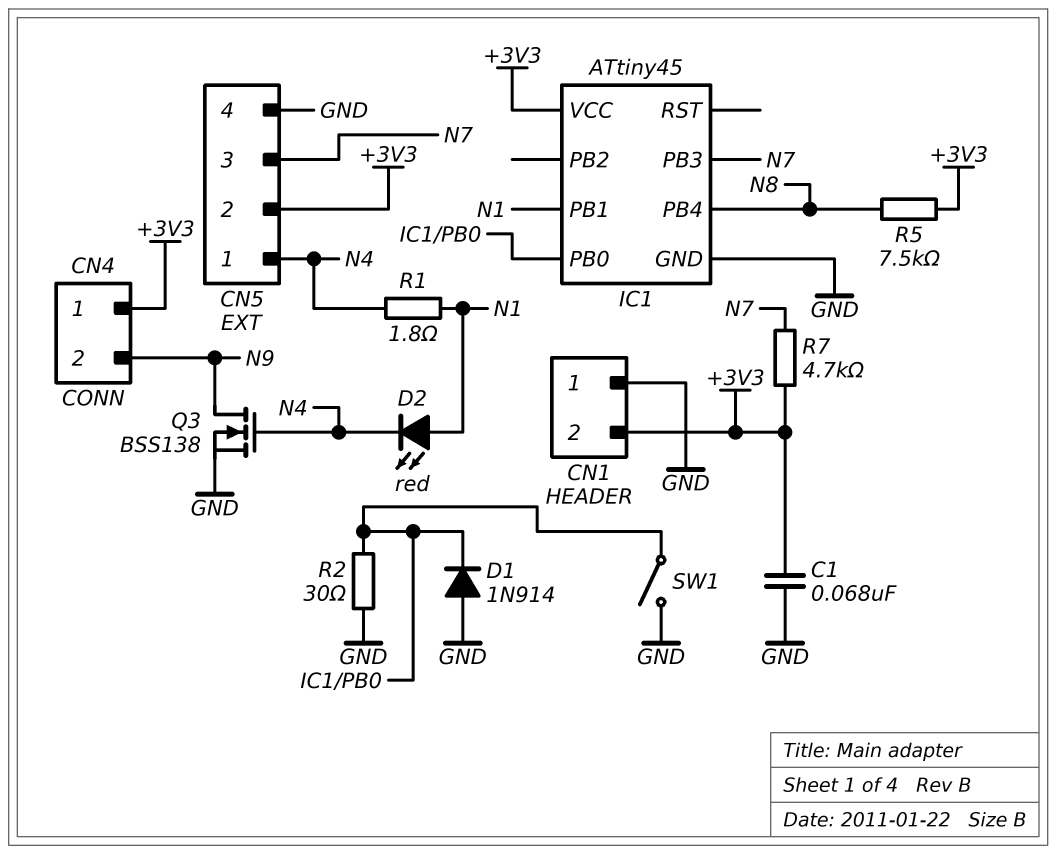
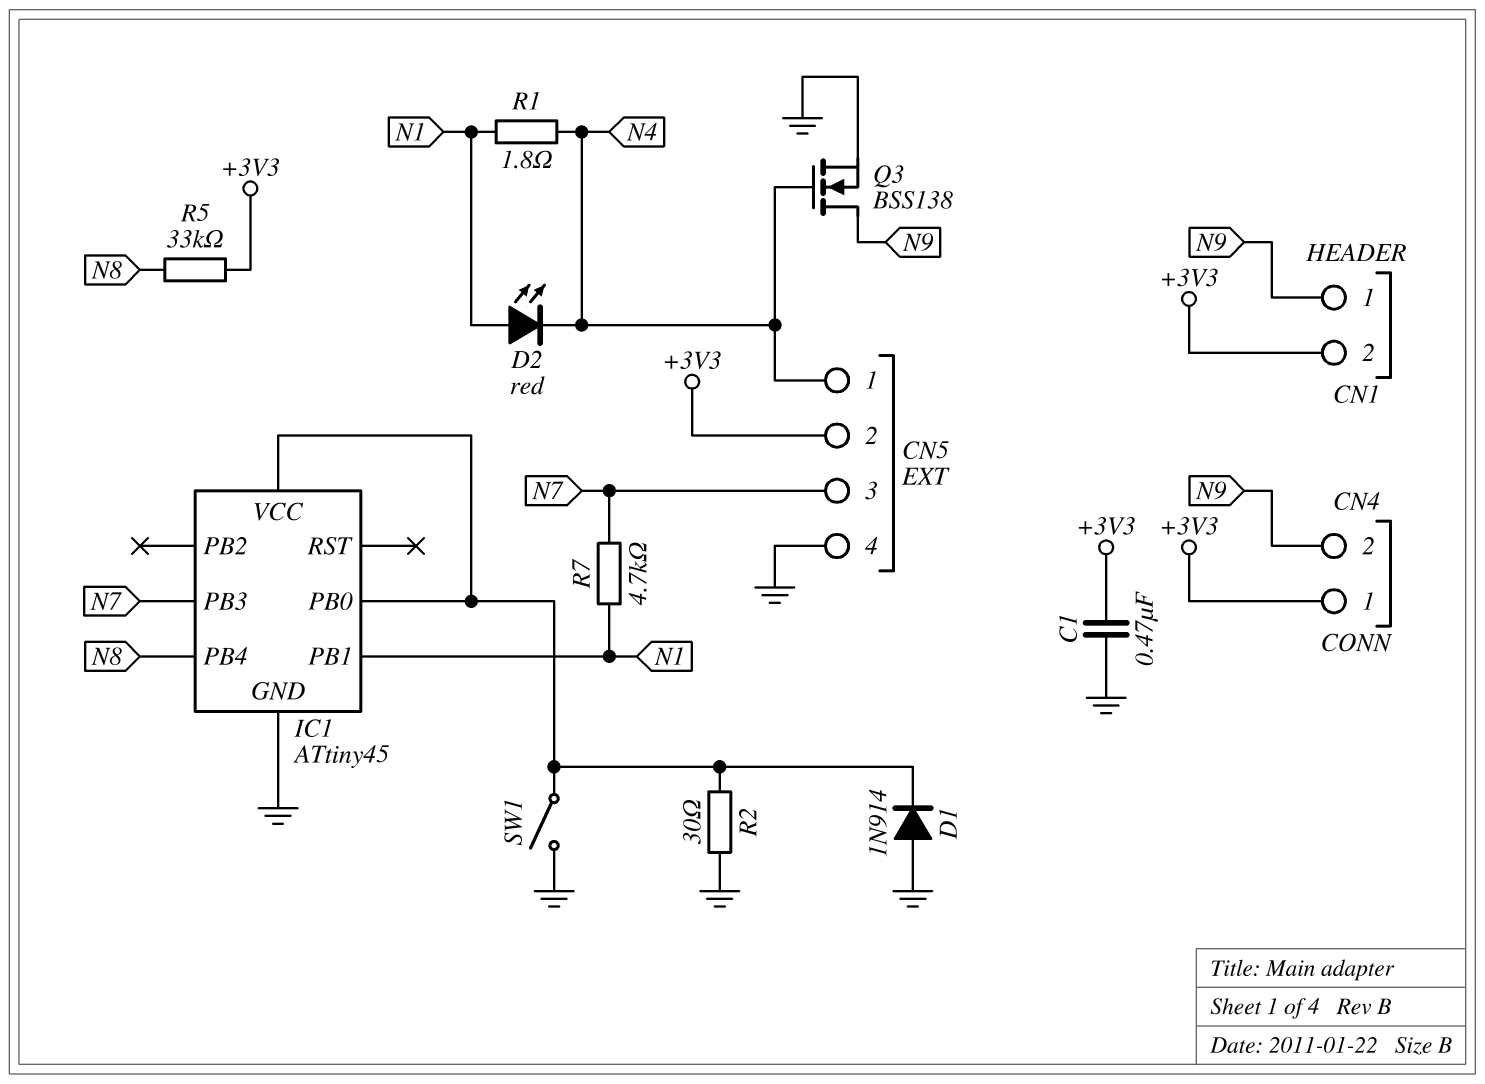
C1: 68nF (+3V3, GND) -> 470nF (+3V3, GND)
CN1 pin 1: GND -> N9
IC1 pin VCC: +3V3 -> IC1/PB0
R5: 7.5k (+3V3, N8) -> 33k (+3V3, N8)
R7: 4.7k (+3V3, N7) -> 4.7k (N1, N7)

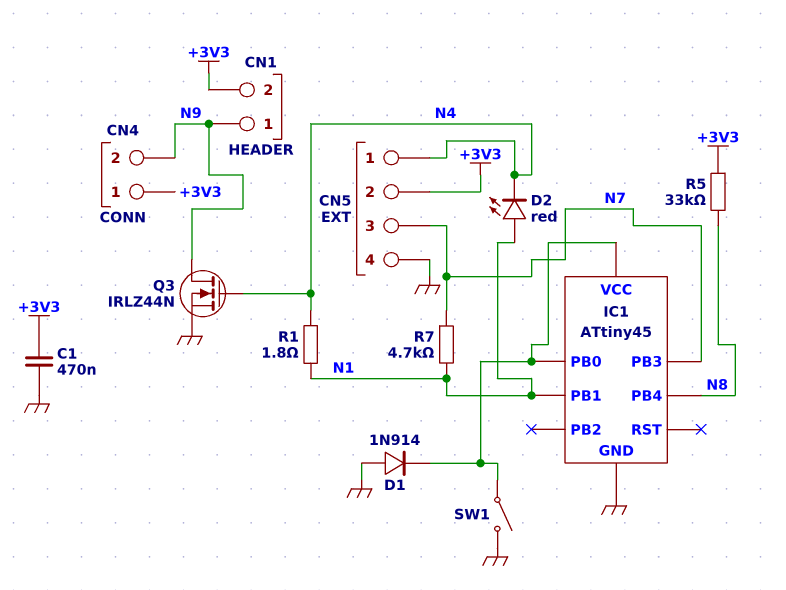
Q3: NMOS BSS138 (G N4, D N9, S GND) -> NMOS IRLZ44N (G N4, D N9, S GND)
R2: 30 (GND, IC1/PB0) -> none

